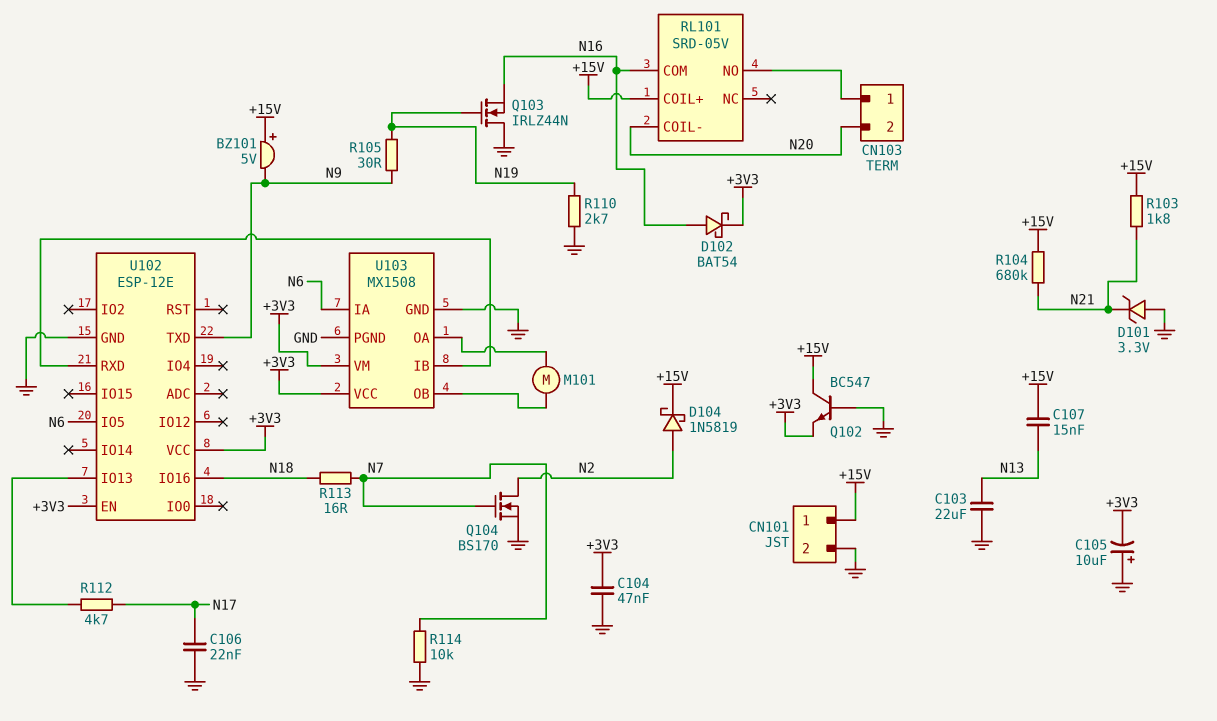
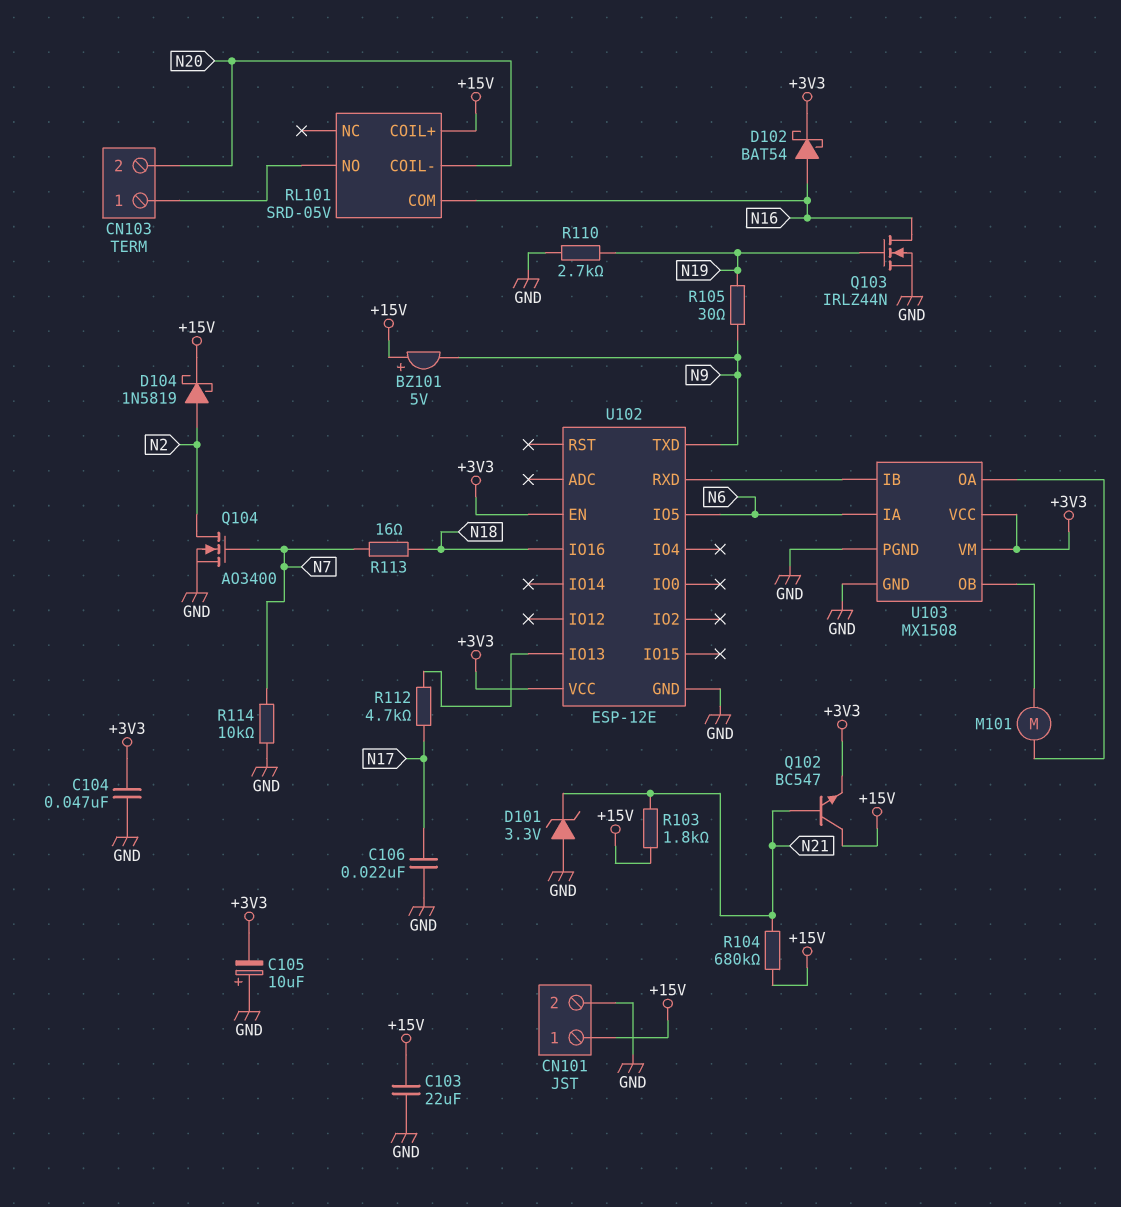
C103: 22uF (GND, N13) -> 22uF (+15V, GND)
C107: 15nF (+15V, N13) -> none
Q102: NPN BC547 (B GND, C +15V, E +3V3) -> NPN BC547 (B N21, C +15V, E +3V3)
Q103: NMOS IRLZ44N (G N19, D GND, S N16) -> NMOS IRLZ44N (G N19, D N16, S GND)
Q104: NMOS BS170 (G N7, D N2, S GND) -> NMOS AO3400 (G N7, D N2, S GND)

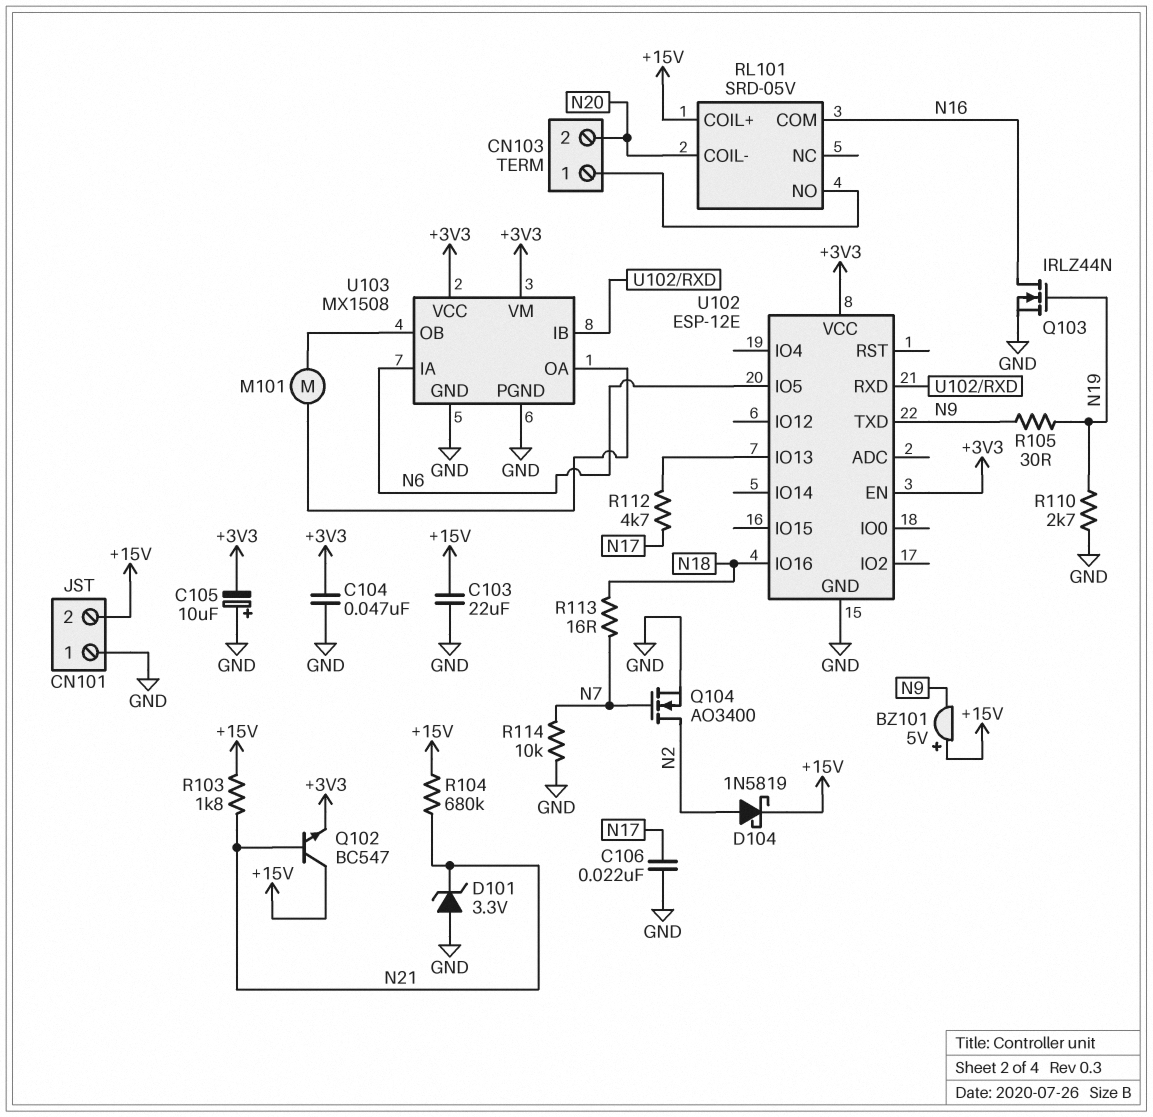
CN101 pin 1: +15V -> GND
CN101 pin 2: GND -> +15V
D102: schottky BAT54 (A N16, K +3V3) -> none

